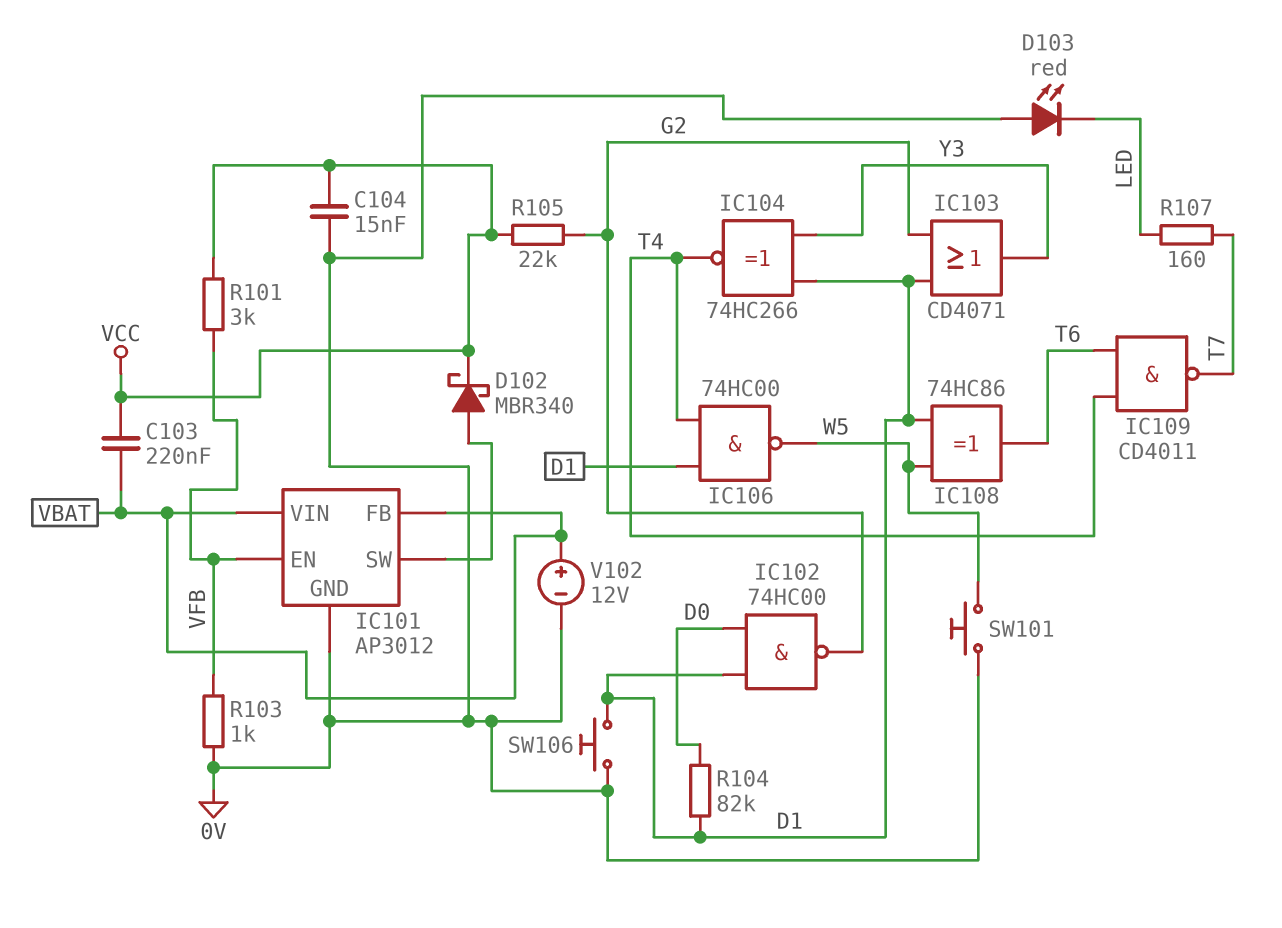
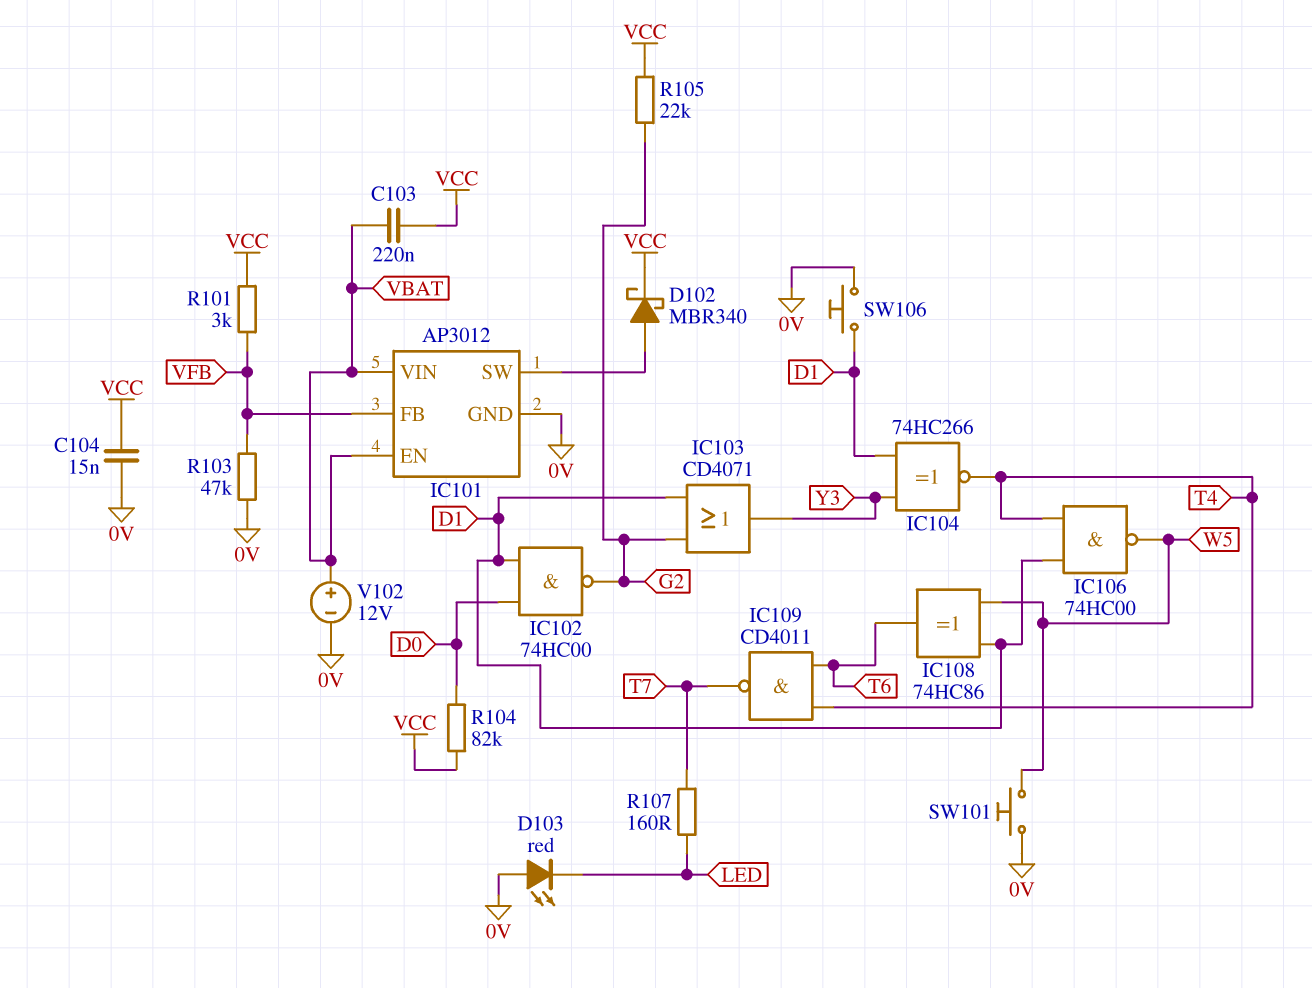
IC101 pin EN: VFB -> VBAT
IC101 pin FB: VBAT -> VFB
R103: 1k (0V, VFB) -> 47k (0V, VFB)
R104: 82k (D0, D1) -> 82k (D0, VCC)

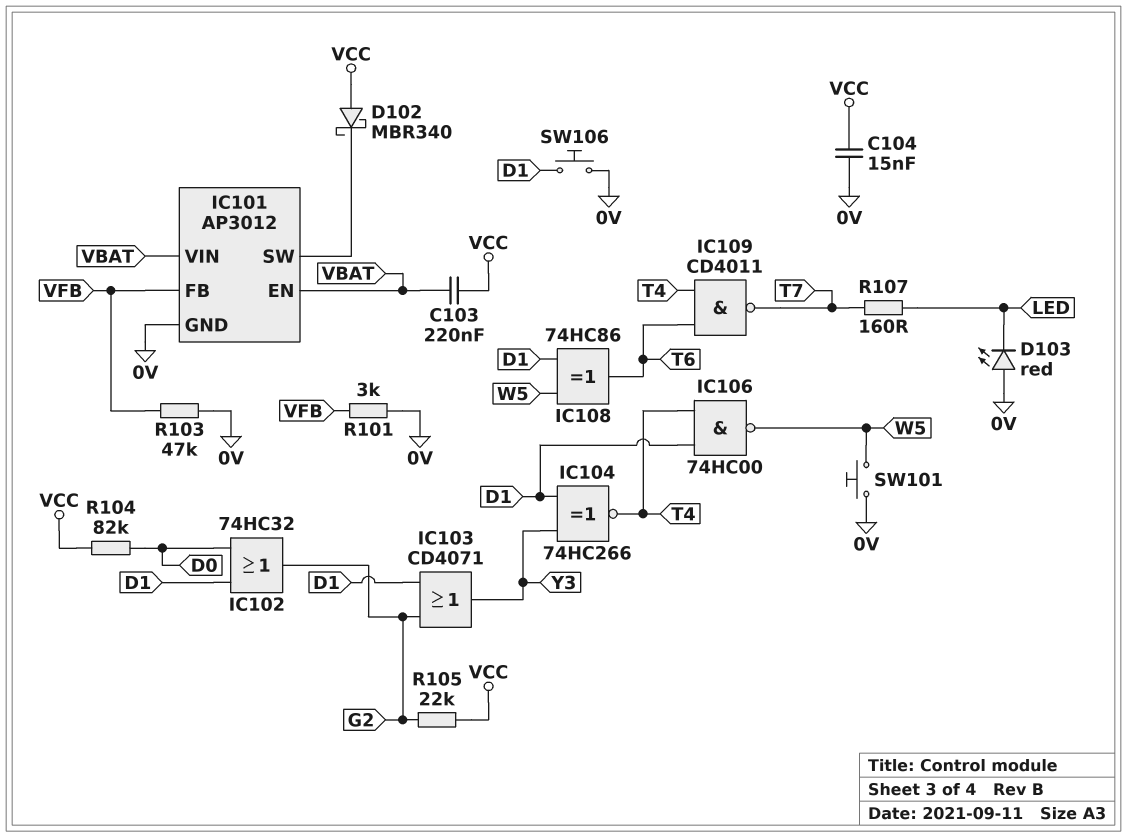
D102: schottky MBR340 (A IC101/SW, K VCC) -> schottky MBR340 (A VCC, K IC101/SW)
IC102: NAND 74HC00 (in D0, in D1, out G2) -> OR 74HC32 (in D0, in D1, out G2)
R101: 3k (VCC, VFB) -> 3k (0V, VFB)
V102: 12V (plus VBAT, minus 0V) -> none

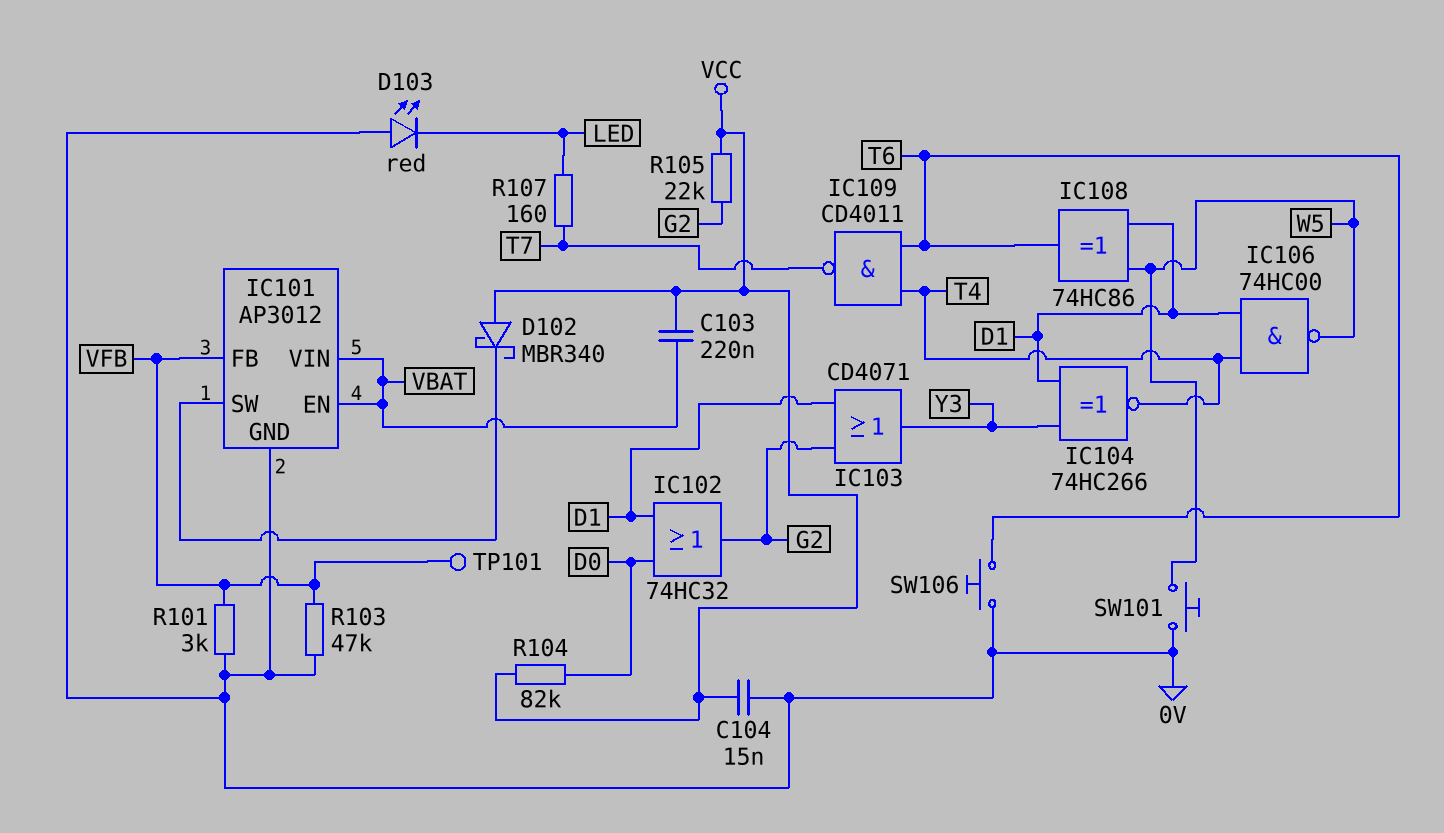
SW106: button (0V, D1) -> button (0V, T6)
TP101: none -> test point (VFB)

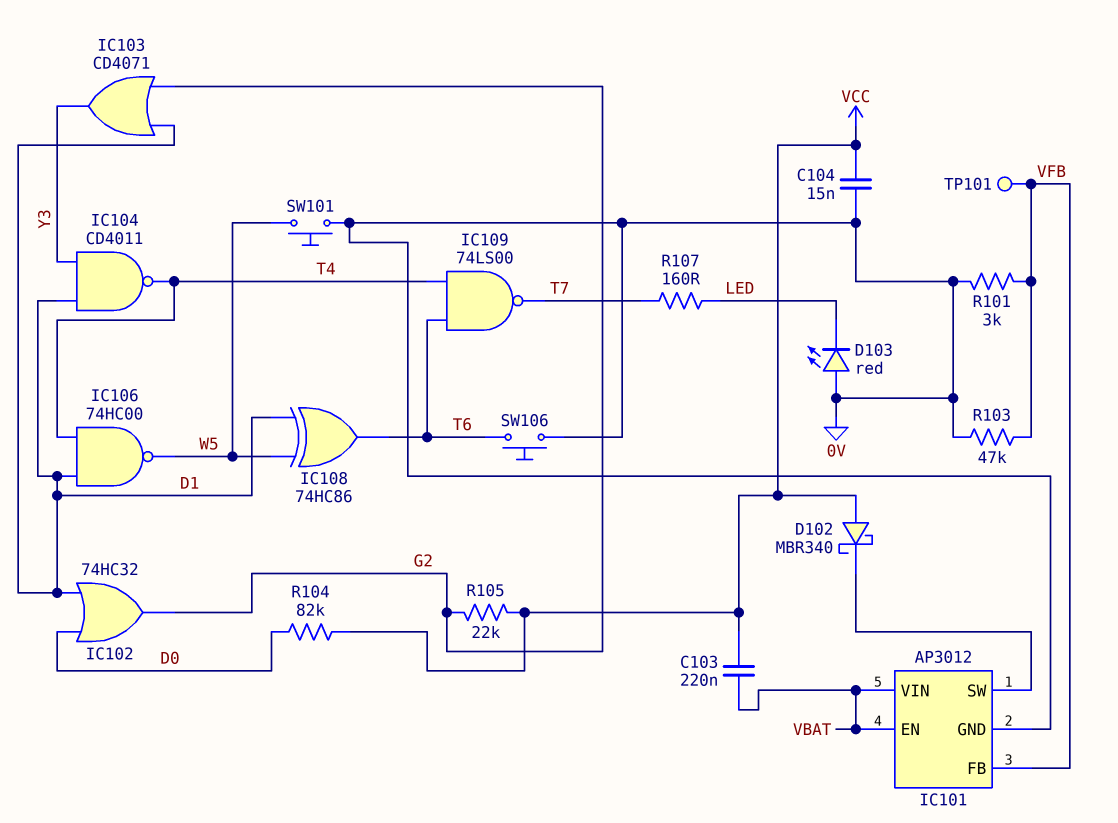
IC104: XNOR 74HC266 (in D1, in Y3, out T4) -> NAND CD4011 (in D1, in Y3, out T4)
IC109: NAND CD4011 (in T4, in T6, out T7) -> NAND 74LS00 (in T4, in T6, out T7)

